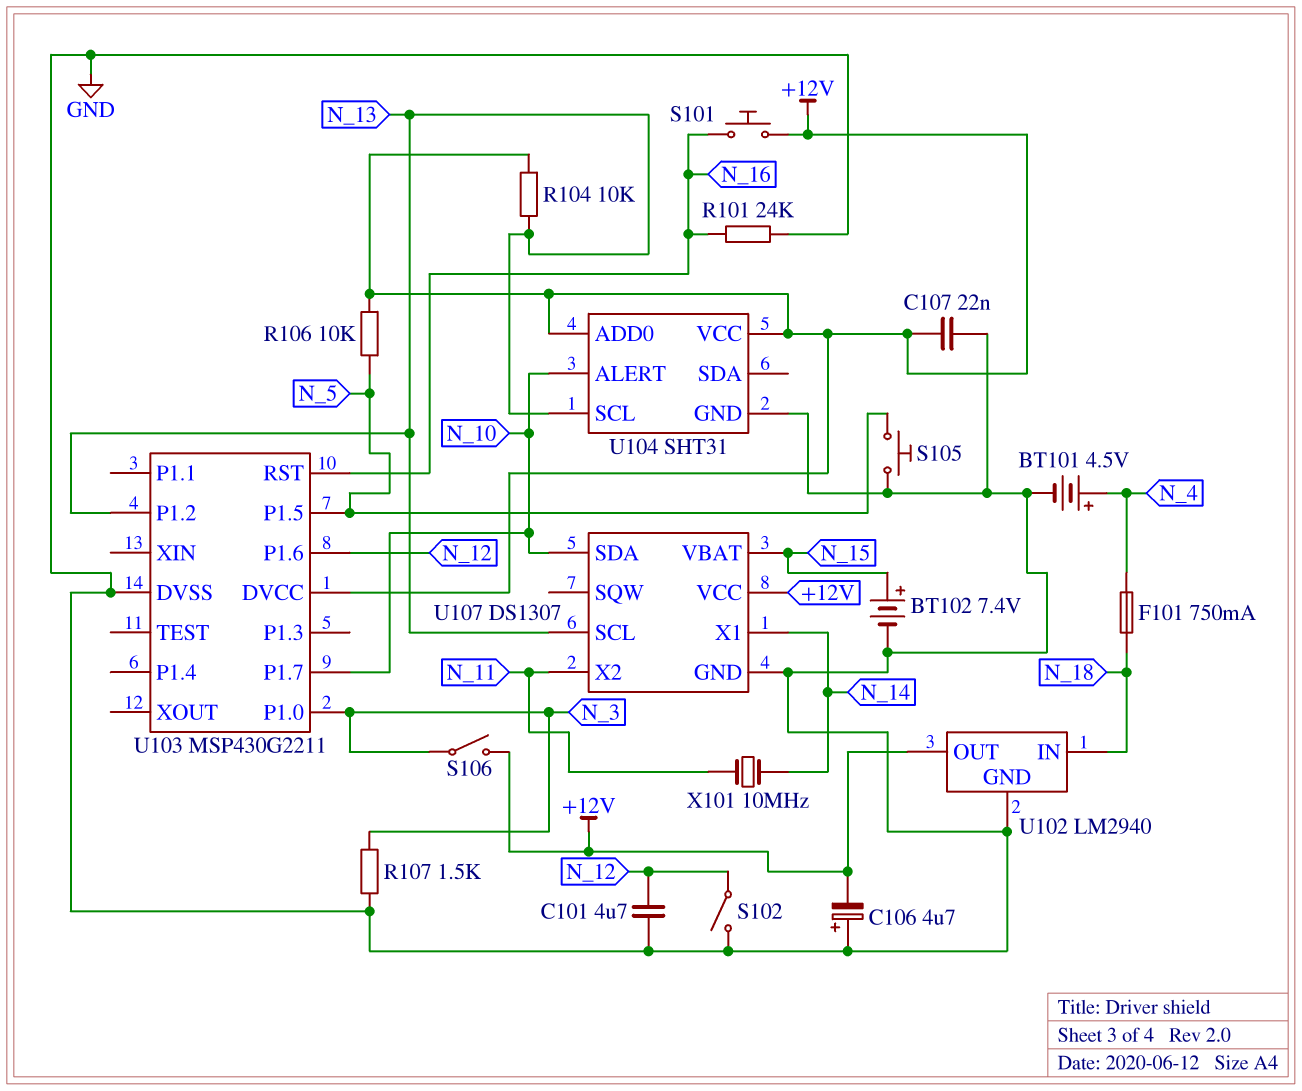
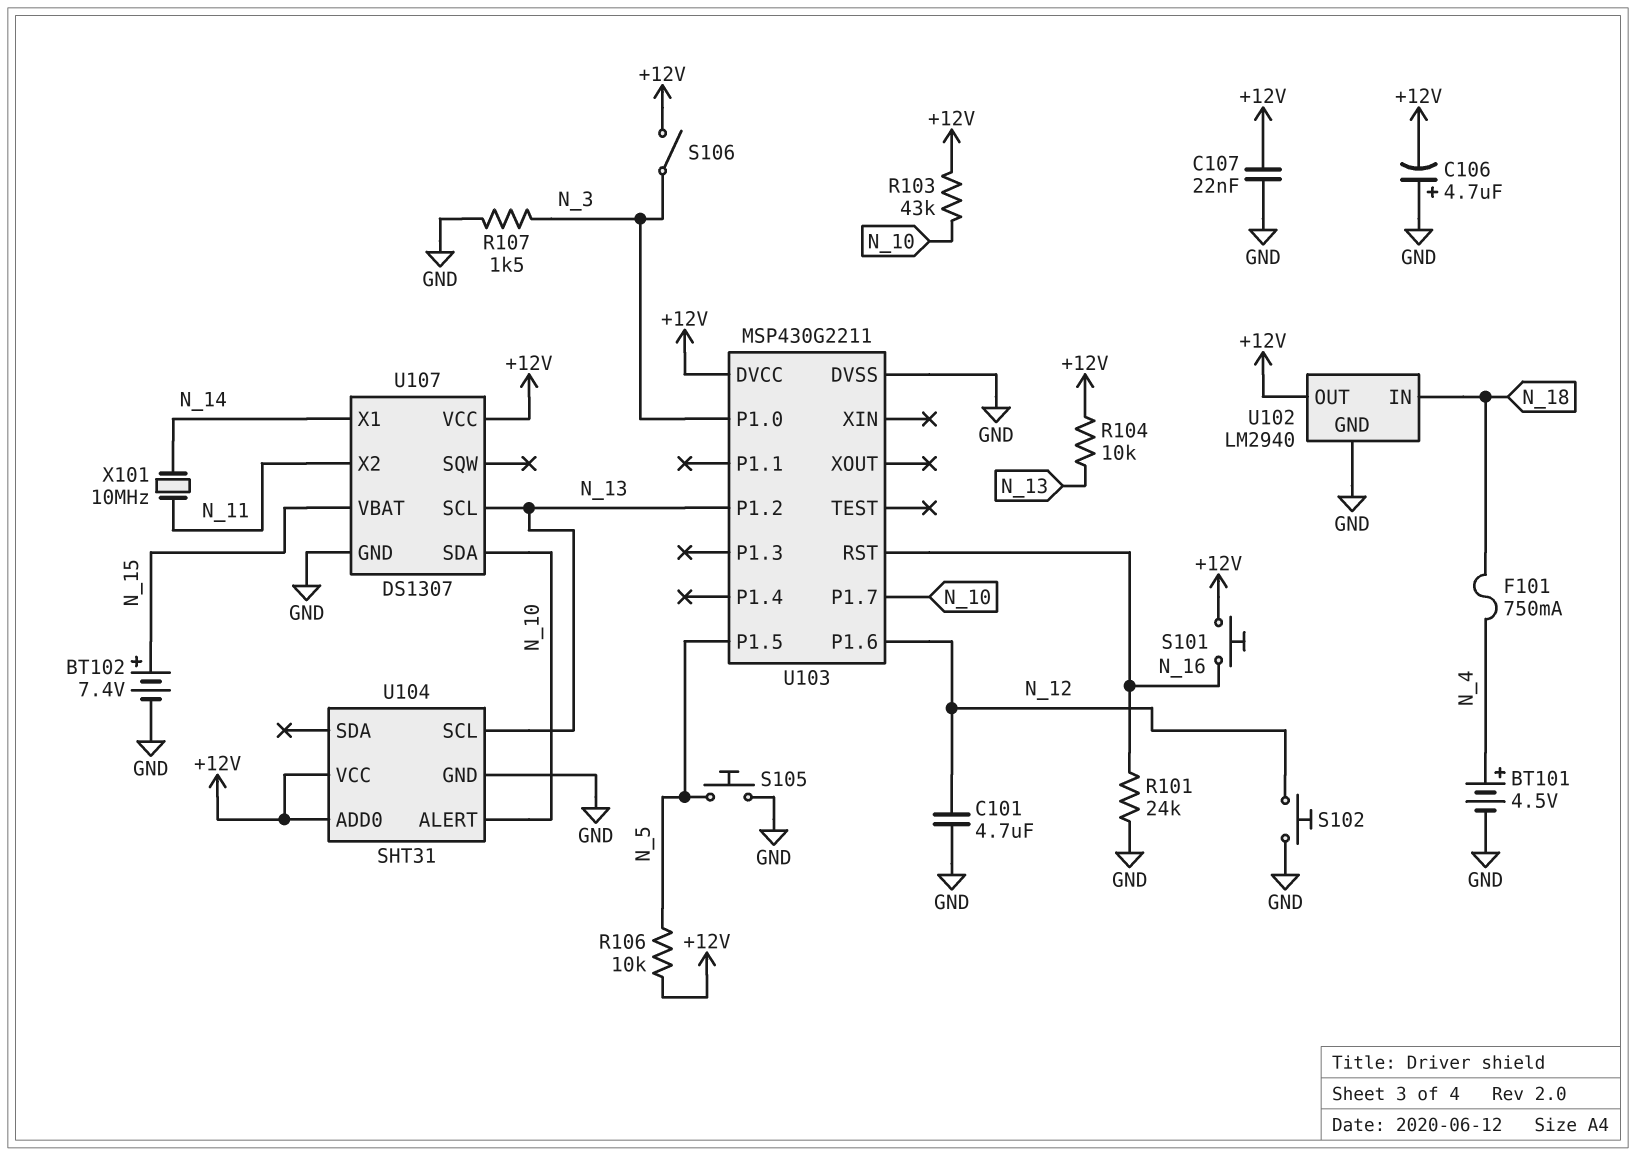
R103: none -> 43k (+12V, N_10)
S102: switch (GND, N_12) -> button (GND, N_12)

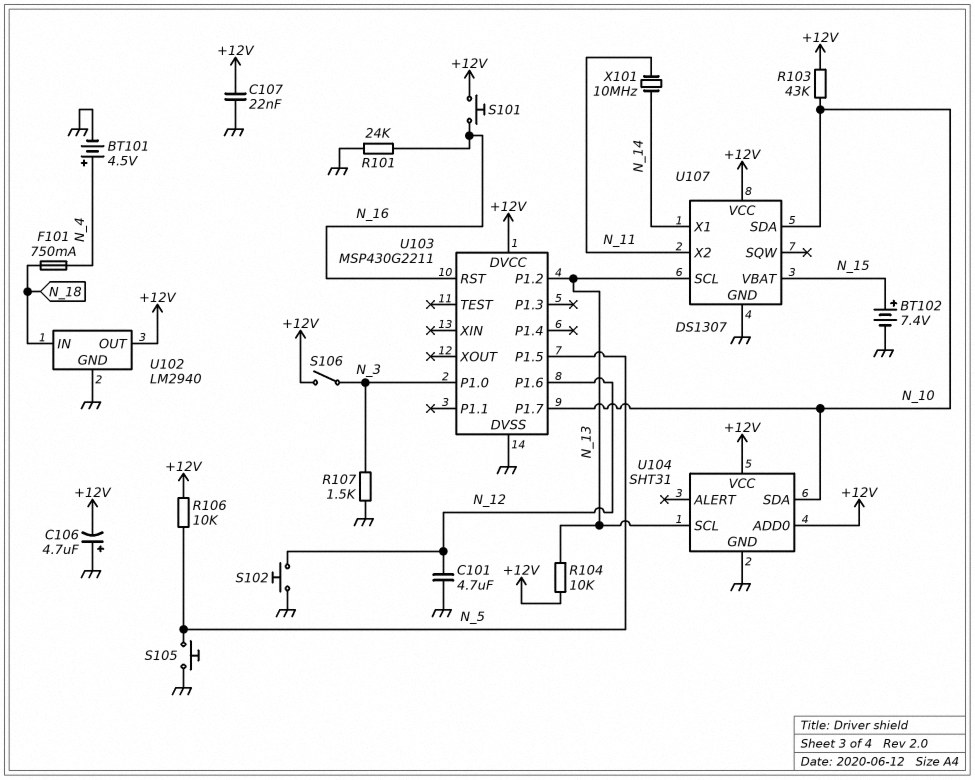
U104 pin ALERT: N_10 -> none
U104 pin SDA: none -> N_10

